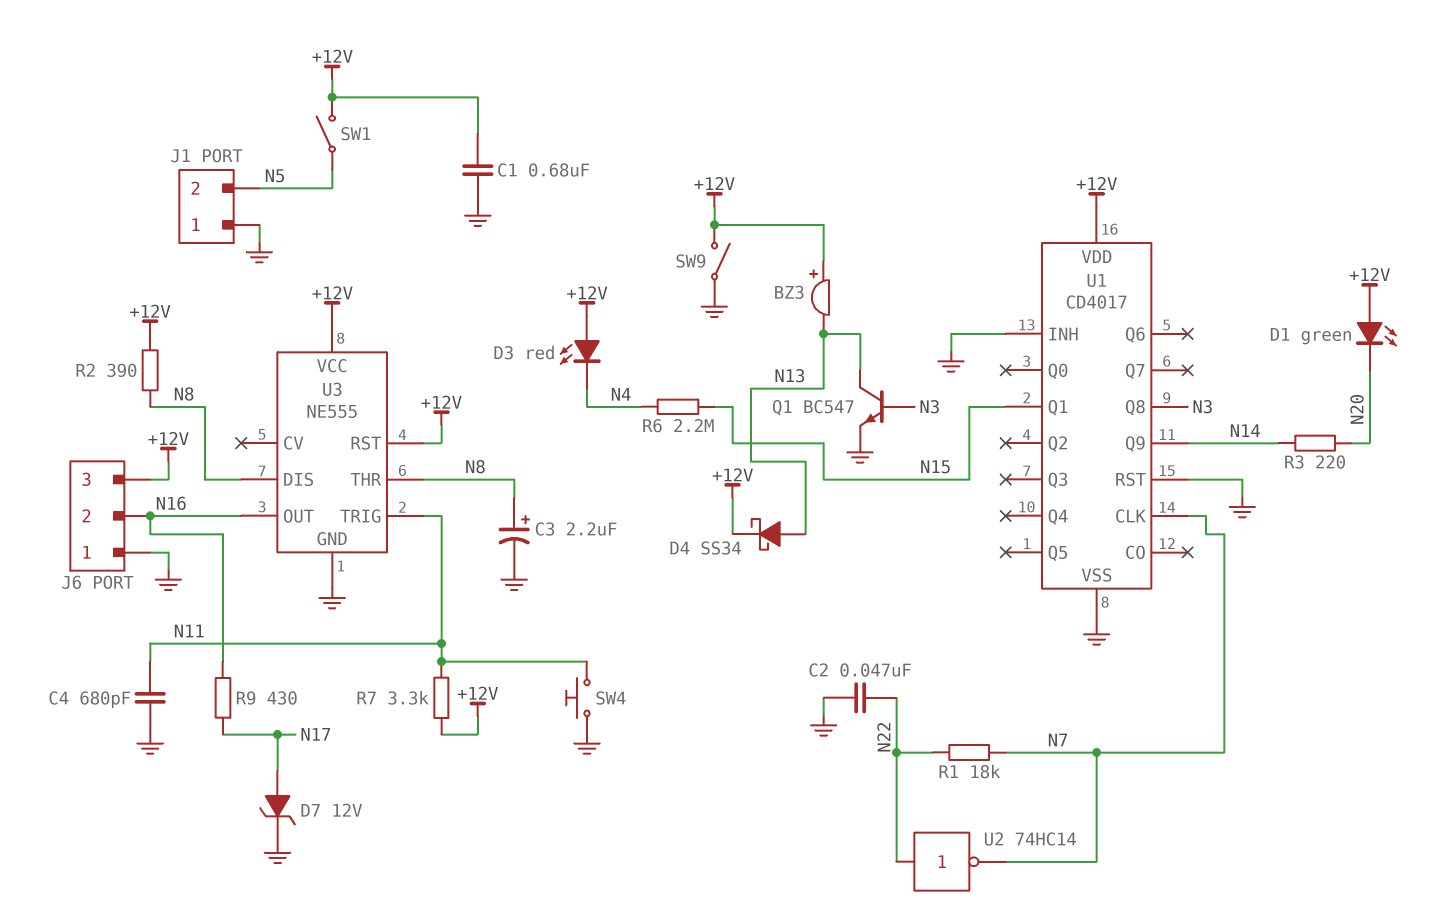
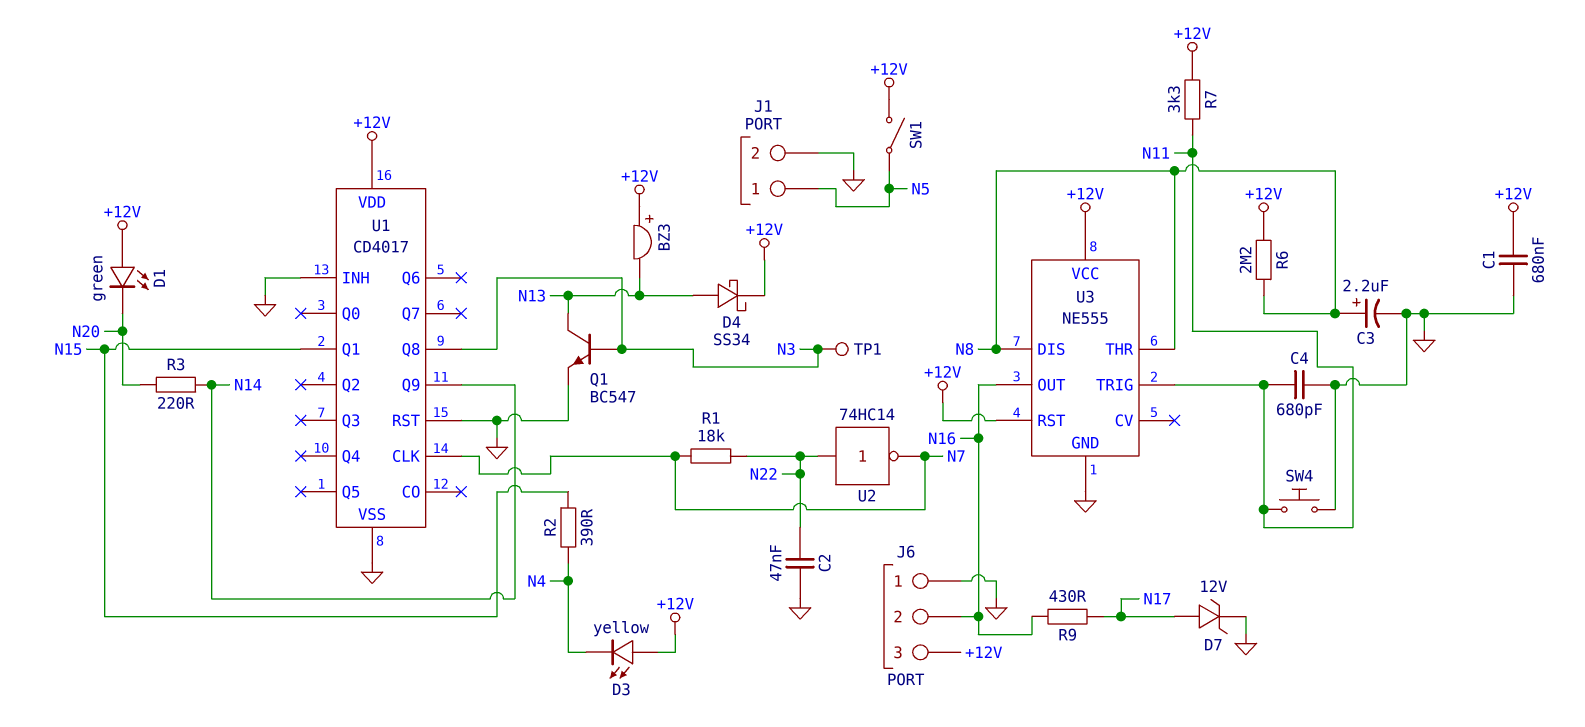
D3: LED red (A +12V, K N4) -> LED yellow (A +12V, K N4)
J1 pin 1: GND -> N5
J1 pin 2: N5 -> GND
R2: 390 (+12V, N8) -> 390 (N4, N15)
R6: 2.2M (N4, N15) -> 2.2M (+12V, N8)
SW9: switch (+12V, GND) -> none
TP1: none -> test point (N3)

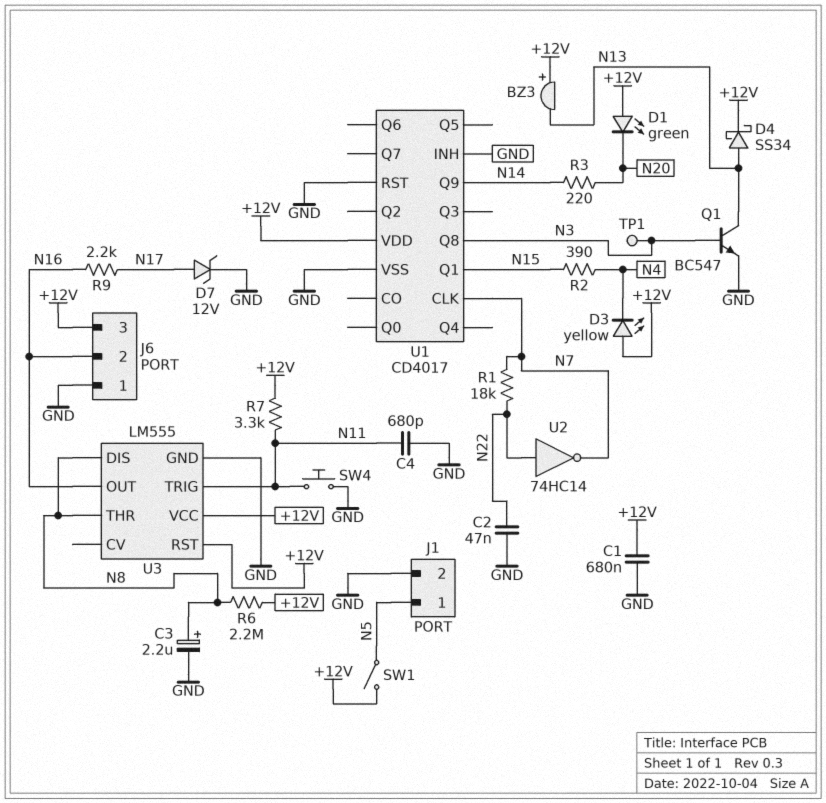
R9: 430 (N16, N17) -> 2.2k (N16, N17)
U3: NE555 -> LM555

